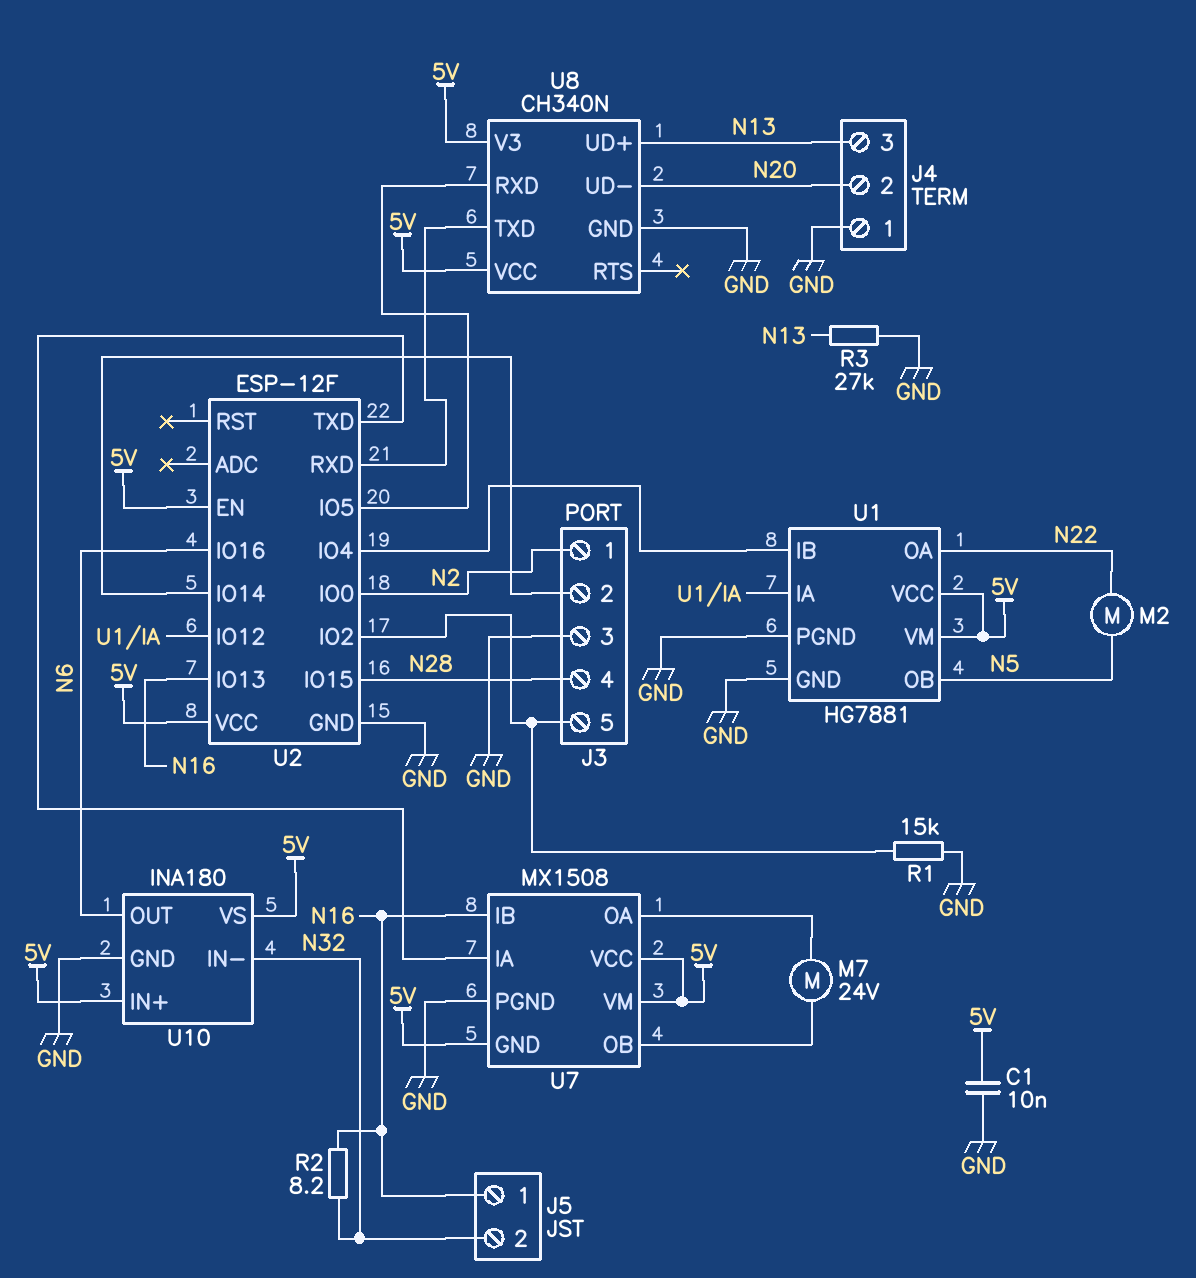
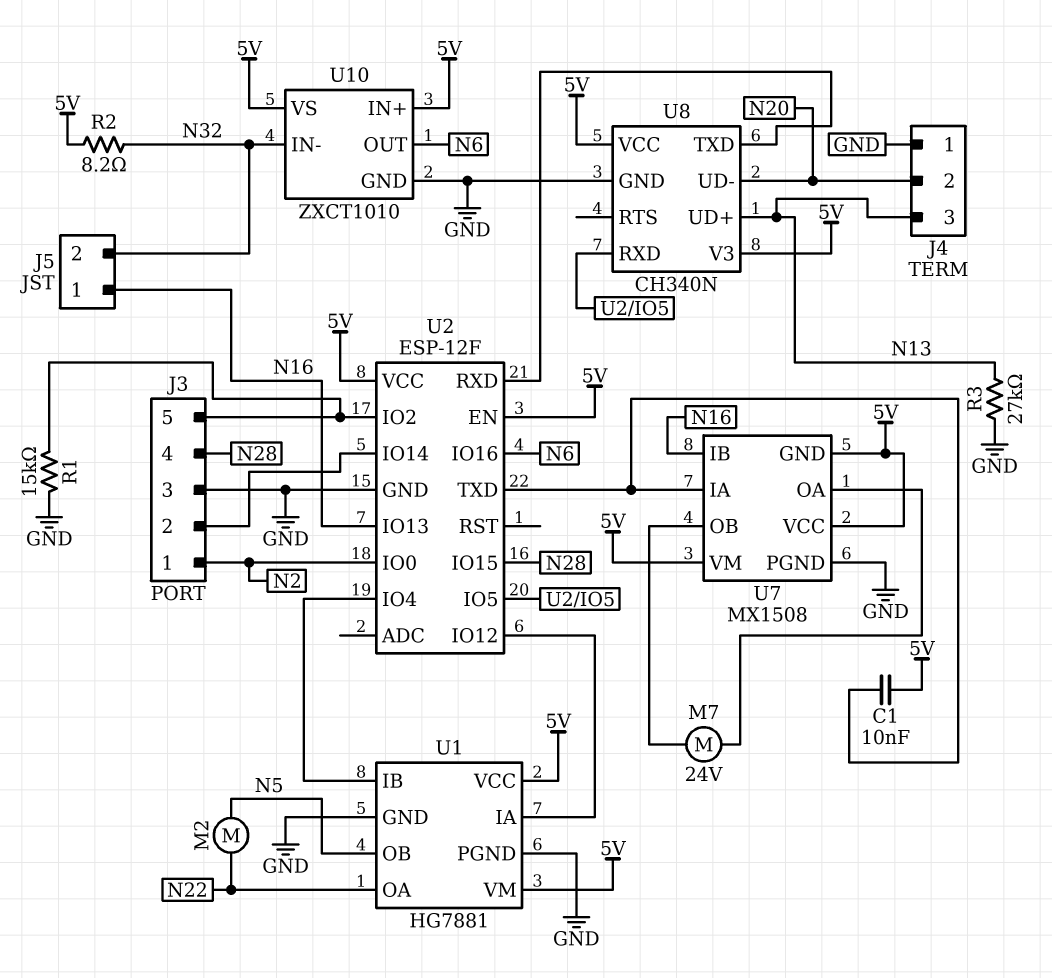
C1: 10nF (5V, GND) -> 10nF (5V, U2/TXD)
R2: 8.2 (N16, N32) -> 8.2 (5V, N32)
U10: INA180 -> ZXCT1010

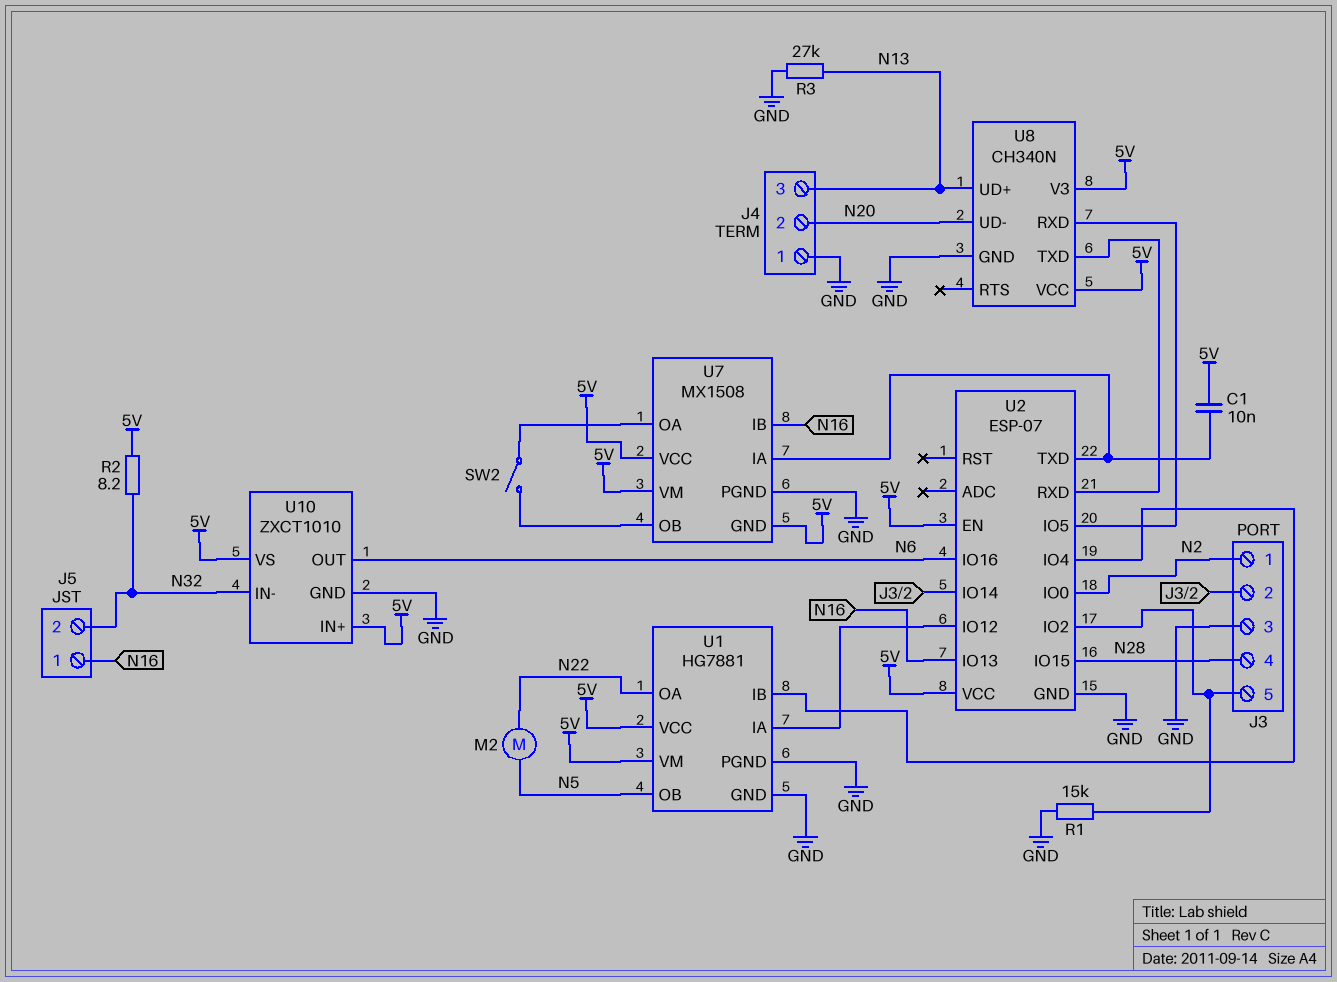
M7: motor 24V (U7/OA, U7/OB) -> none
SW2: none -> switch (U7/OA, U7/OB)
U2: ESP-12F -> ESP-07

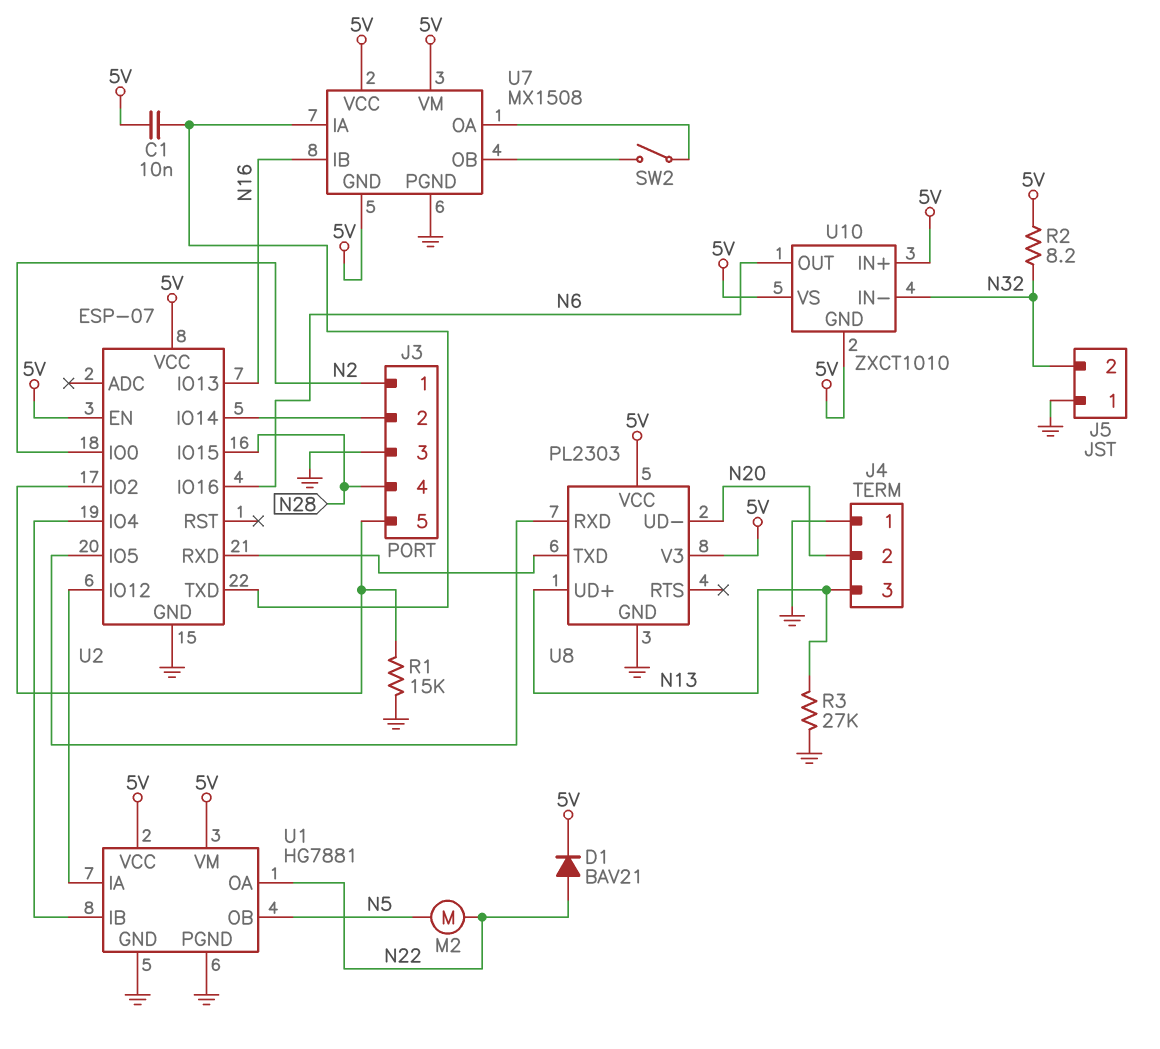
D1: none -> diode BAV21 (A N22, K 5V)
J5 pin 1: N16 -> GND
U8: CH340N -> PL2303
U10 pin GND: GND -> 5V

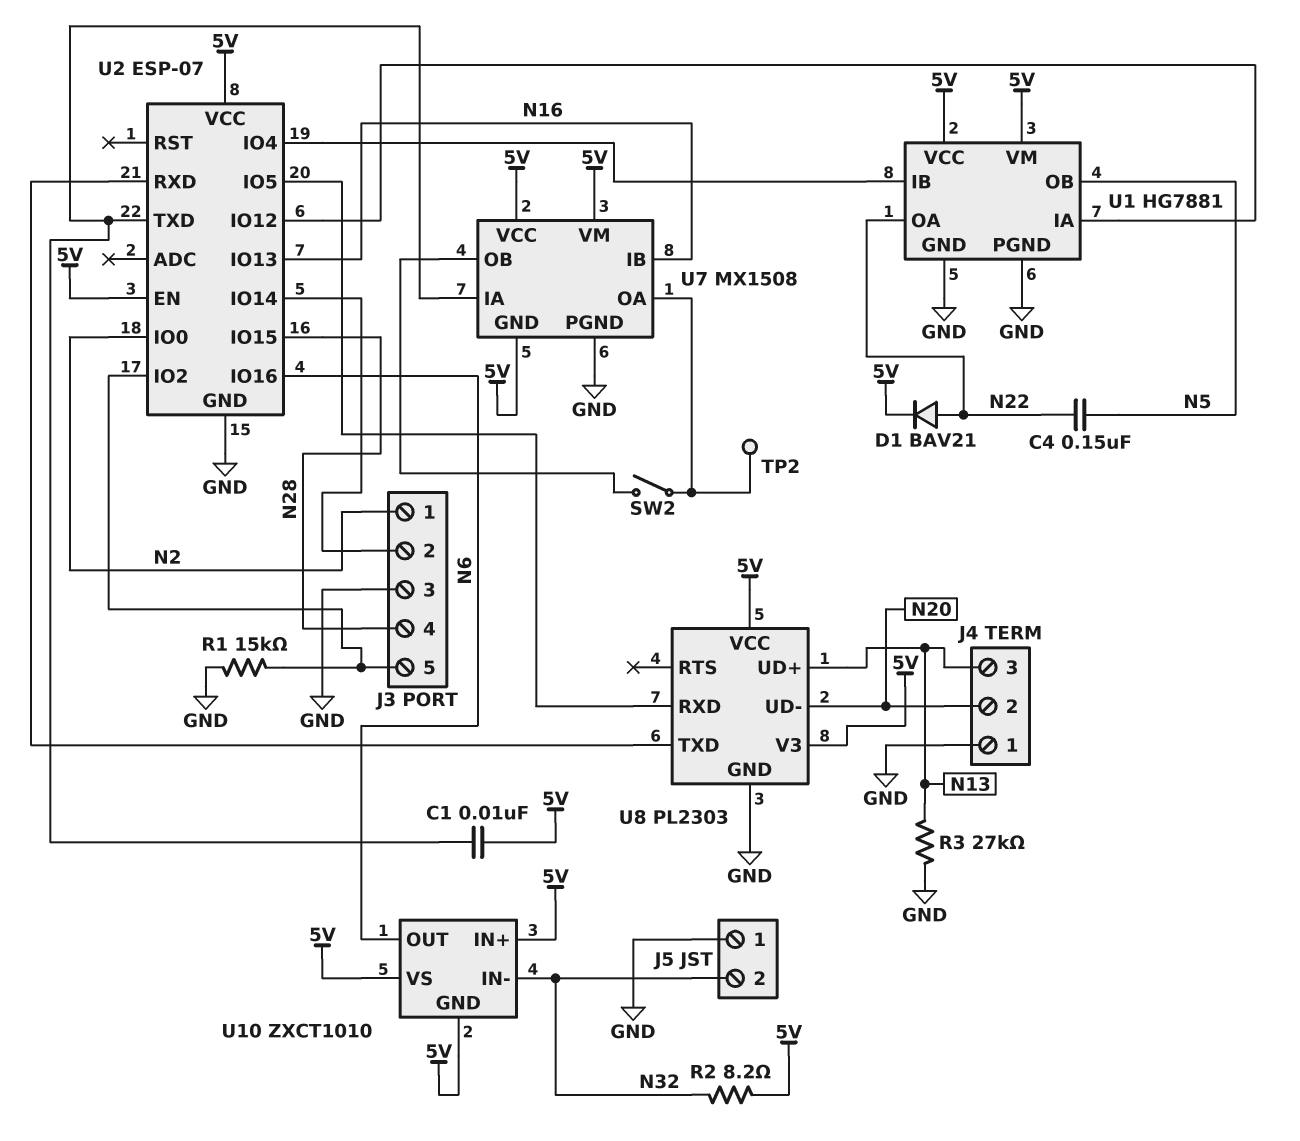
C4: none -> 150nF (N5, N22)
M2: motor (N5, N22) -> none
TP2: none -> test point (U7/OA)

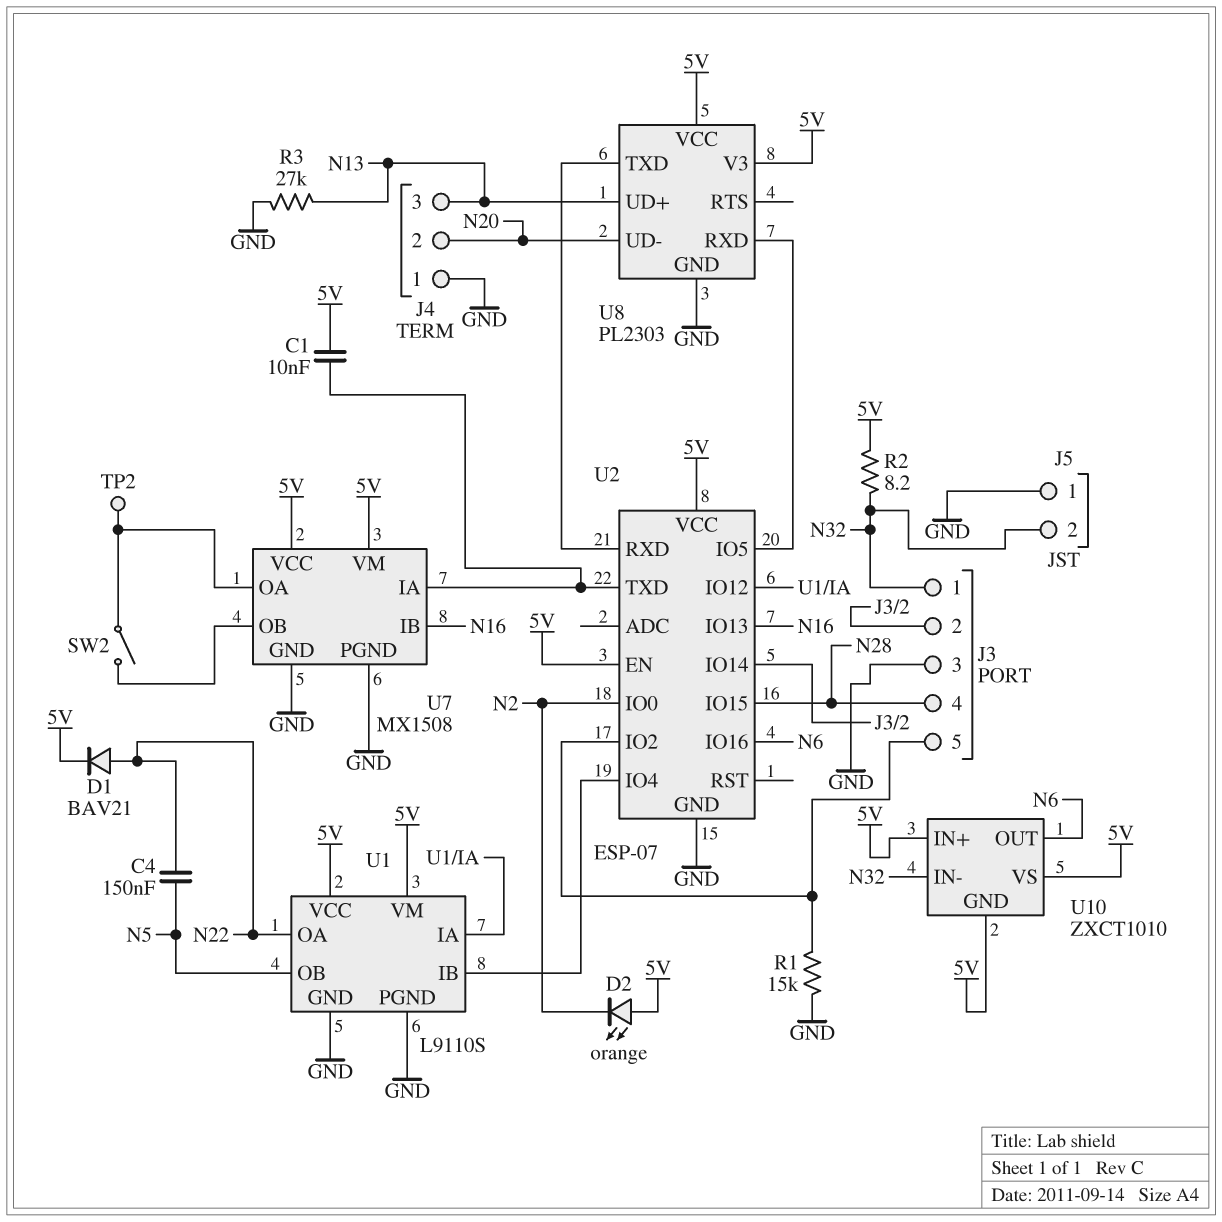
D2: none -> LED orange (A 5V, K N2)
J3 pin 1: N2 -> N32
U1: HG7881 -> L9110S
U7 pin GND: 5V -> GND

